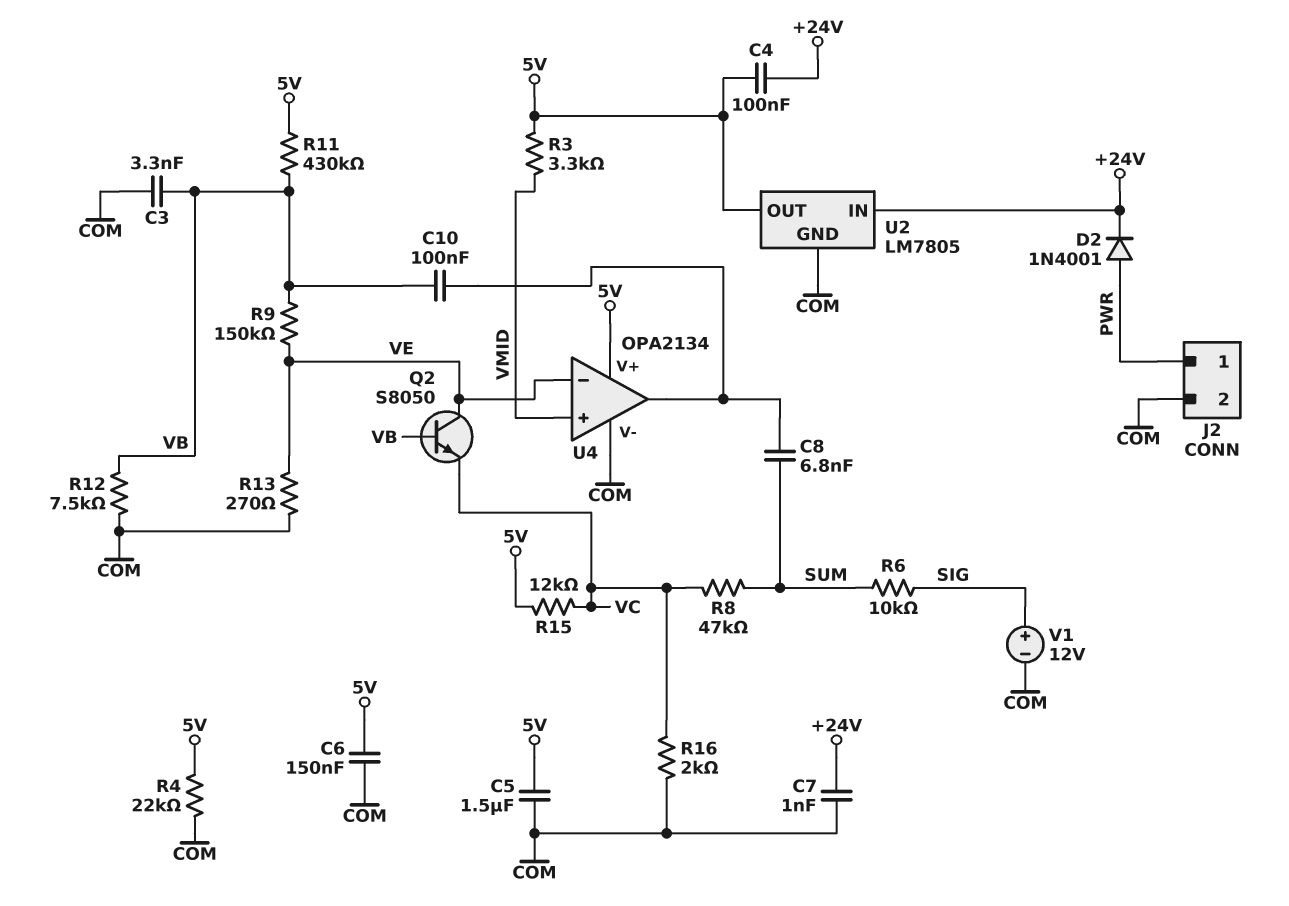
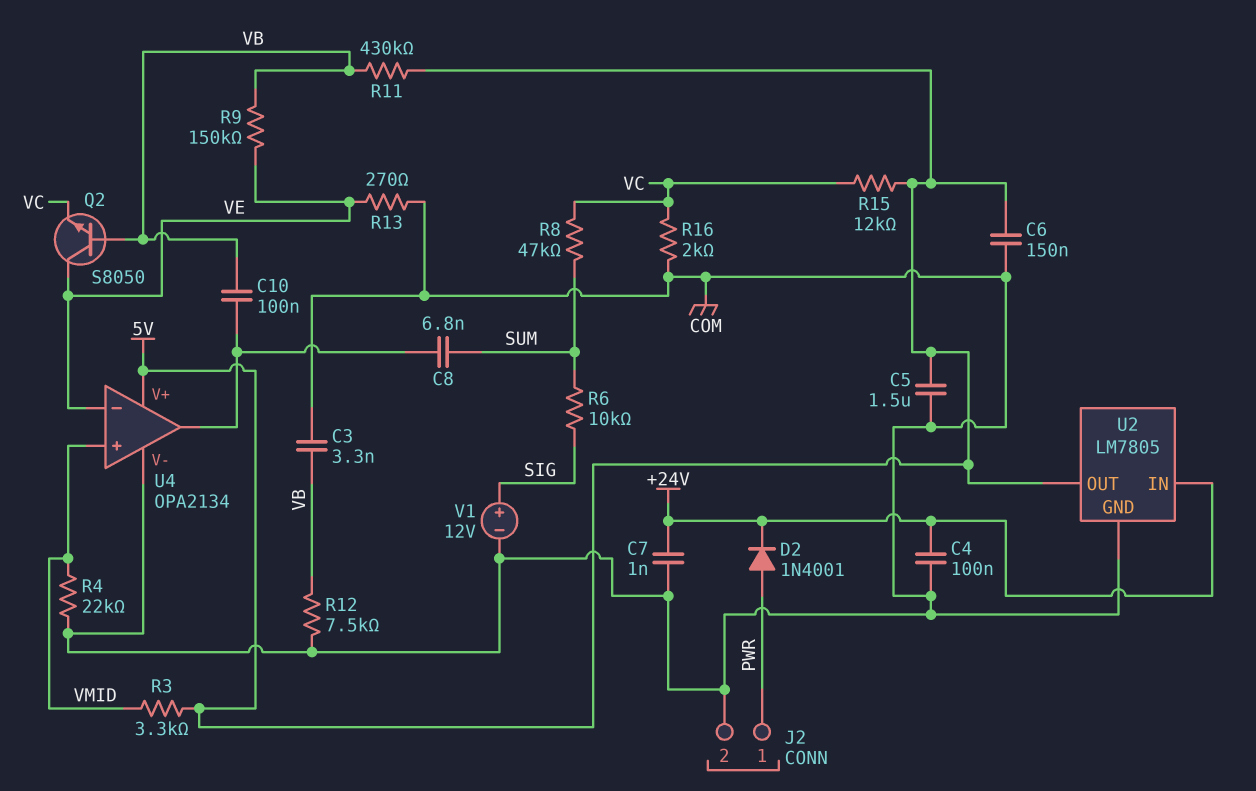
C4: 100nF (+24V, 5V) -> 100nF (+24V, COM)
R4: 22k (5V, COM) -> 22k (COM, VMID)

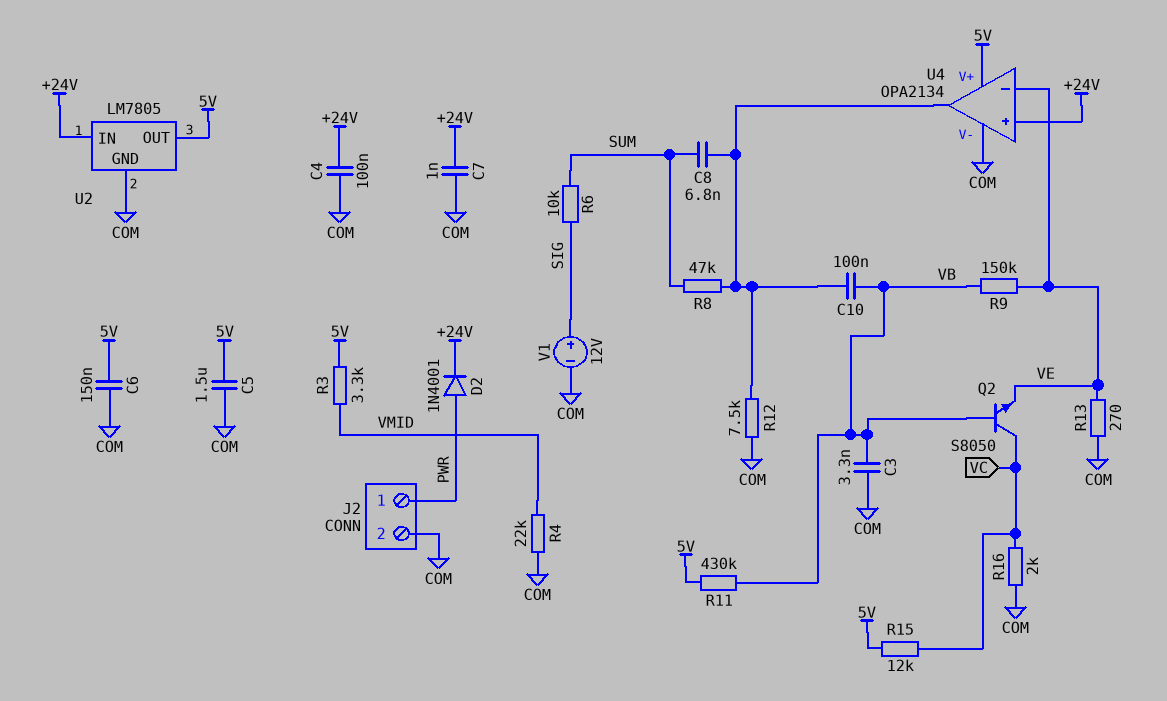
Q2: NPN S8050 (B VB, C VE, E VC) -> NPN S8050 (B VB, C VC, E VE)
R8: 47k (SUM, VC) -> 47k (SUM, U4/out)
R12: 7.5k (COM, VB) -> 7.5k (COM, U4/out)
U4 pin in+: VMID -> +24V

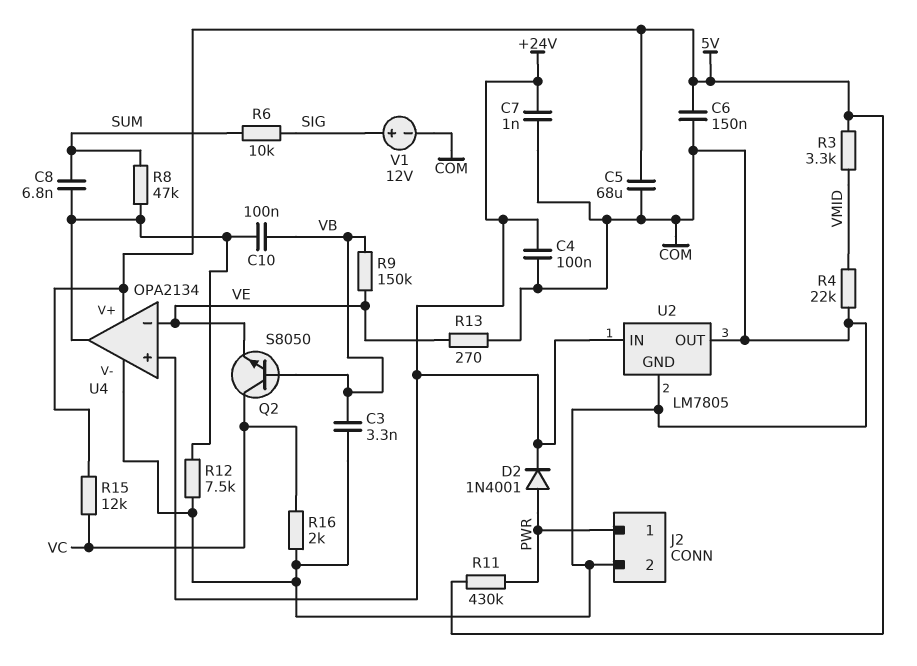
C5: 1.5uF (5V, COM) -> 68uF (5V, COM)
R11: 430k (5V, VB) -> 430k (5V, PWR)
U2 pin OUT: 5V -> COM

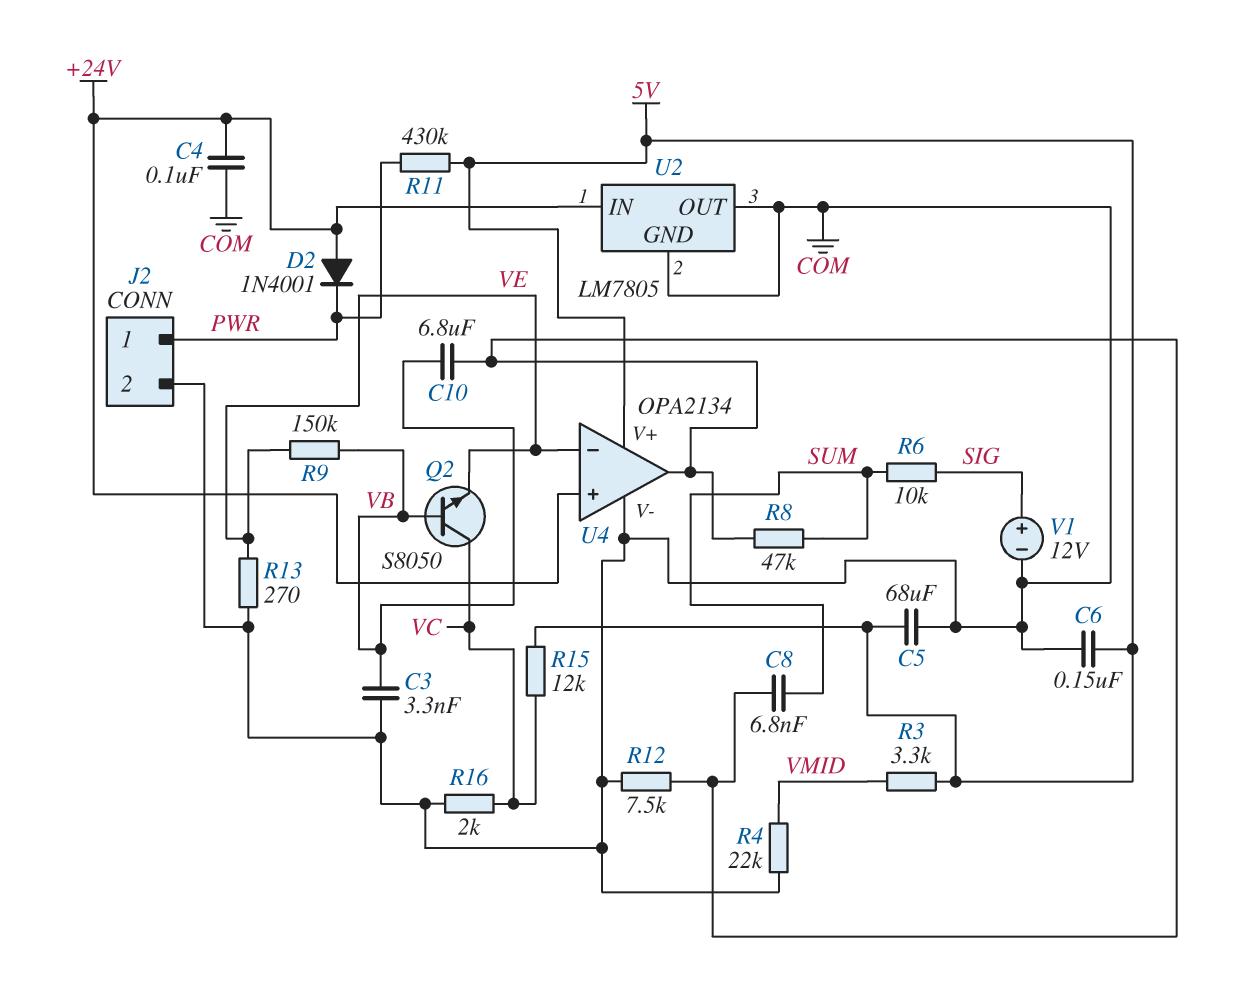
C7: 1nF (+24V, COM) -> none
C10: 100nF (U4/out, VB) -> 6.8uF (U4/out, VB)
D2: diode 1N4001 (A PWR, K +24V) -> diode 1N4001 (A +24V, K PWR)

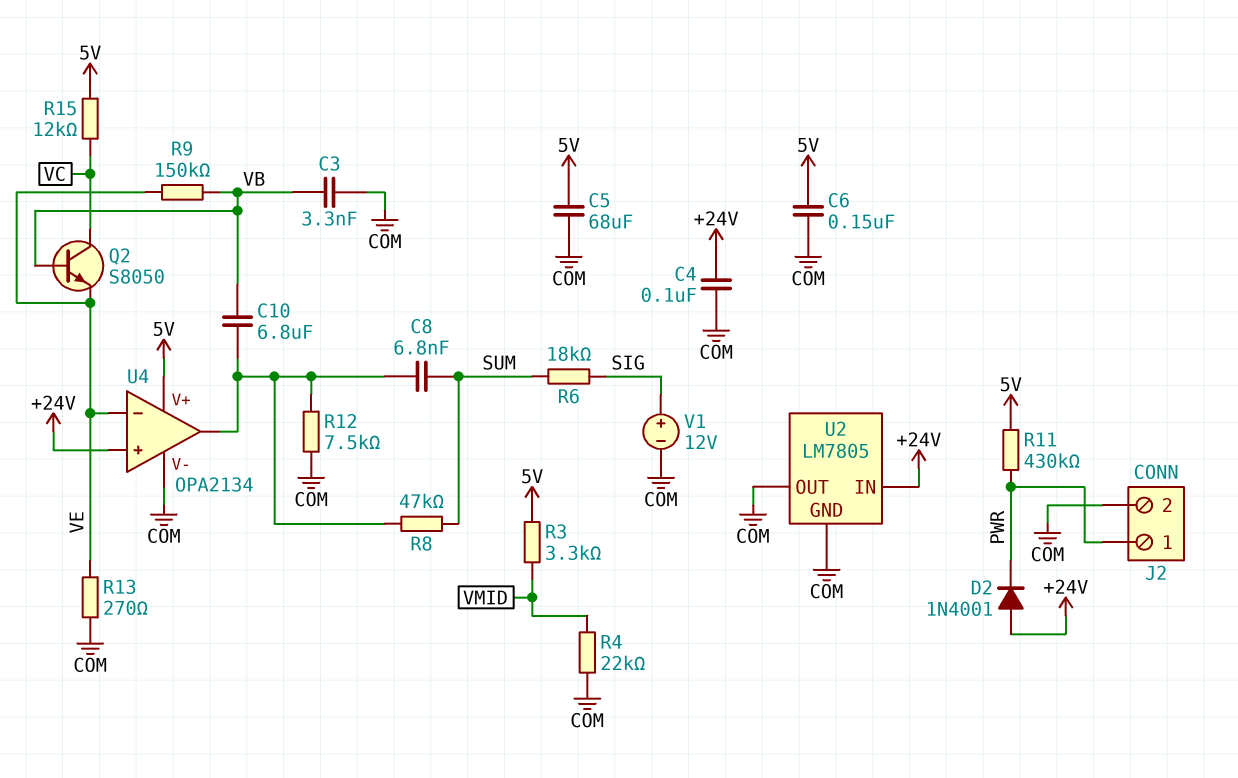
R6: 10k (SIG, SUM) -> 18k (SIG, SUM)
R16: 2k (COM, VC) -> none

